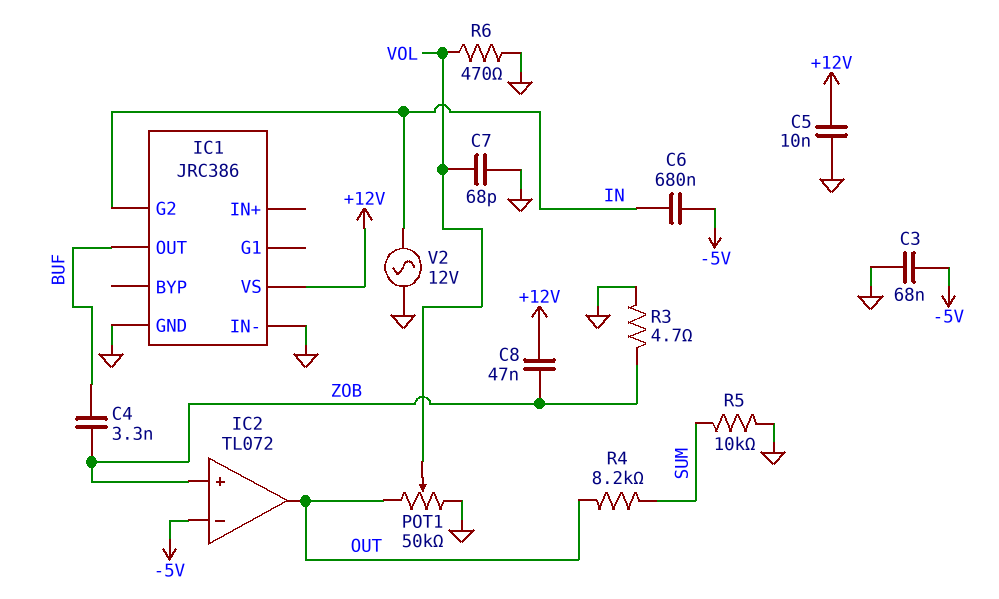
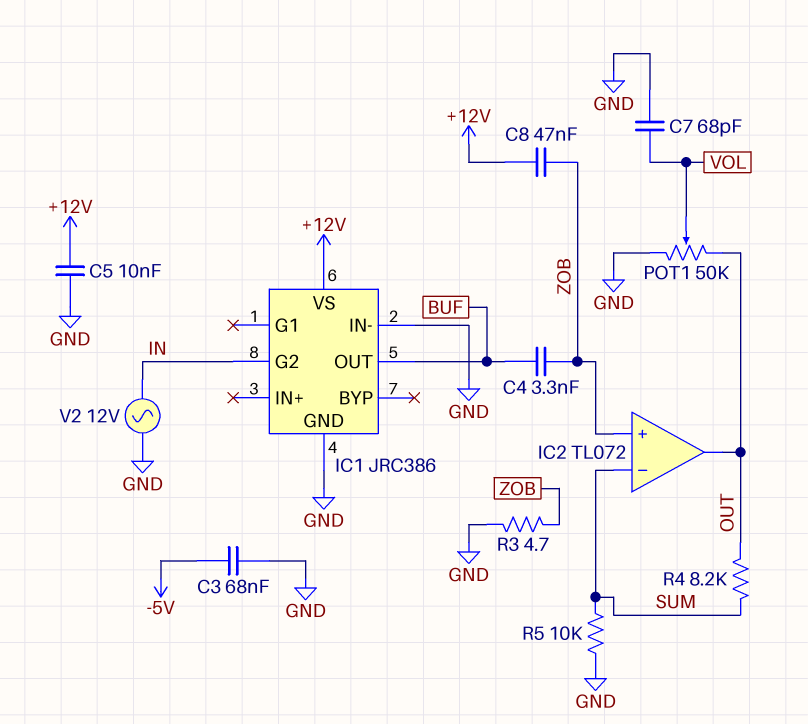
C6: 680nF (-5V, IN) -> none
IC2 pin in-: -5V -> SUM
R6: 470 (GND, VOL) -> none

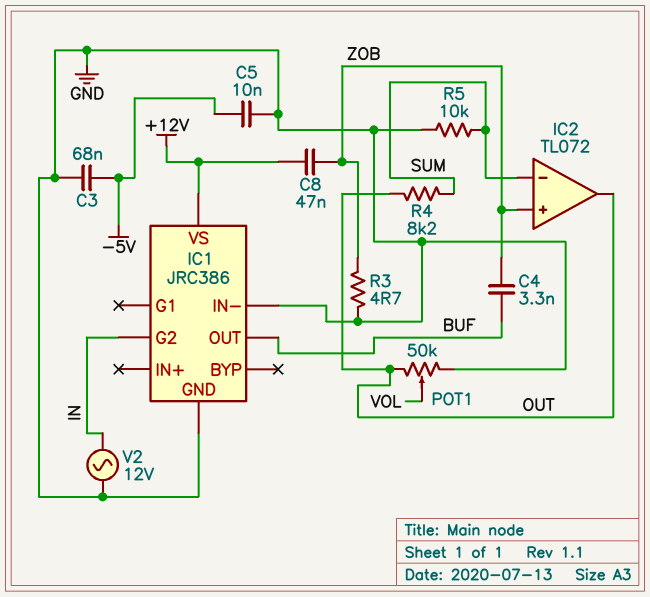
C5: 10nF (+12V, GND) -> 10nF (-5V, GND)
C7: 68pF (GND, VOL) -> none

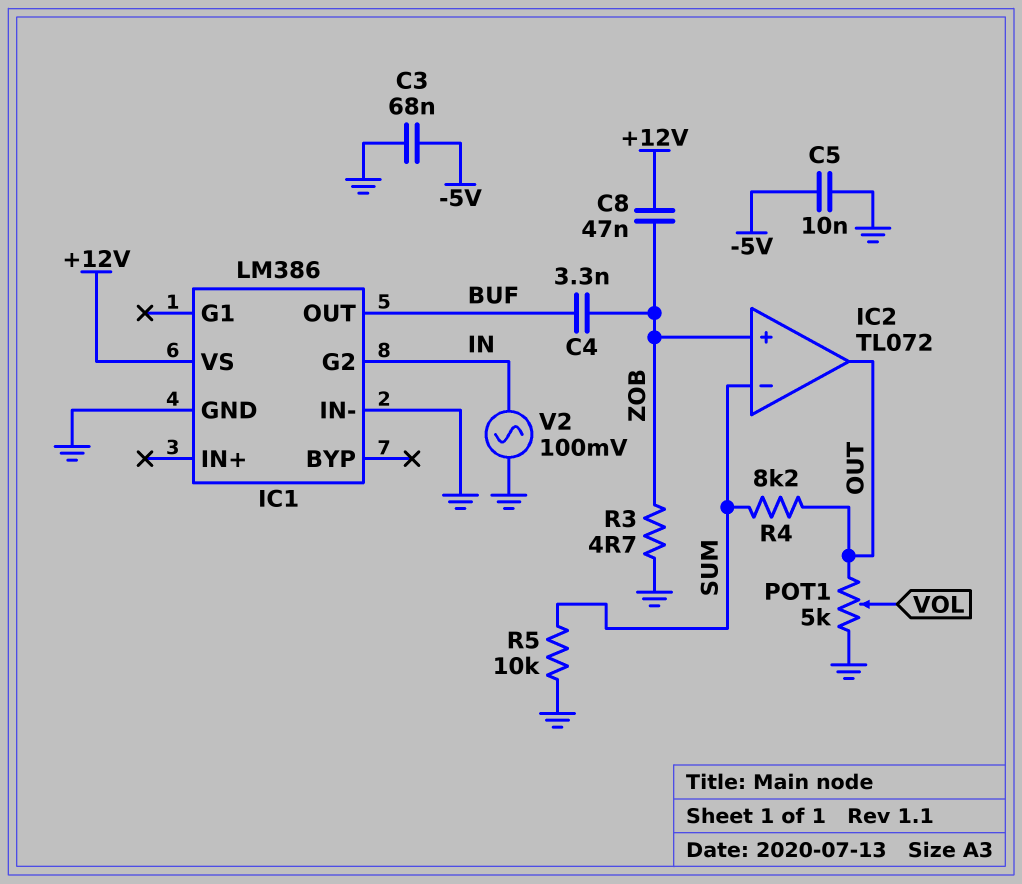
IC1: JRC386 -> LM386
POT1: 50k (GND, OUT, wiper VOL) -> 5k (GND, OUT, wiper VOL)
V2: AC 12V (GND, IN) -> AC 100mV (GND, IN)

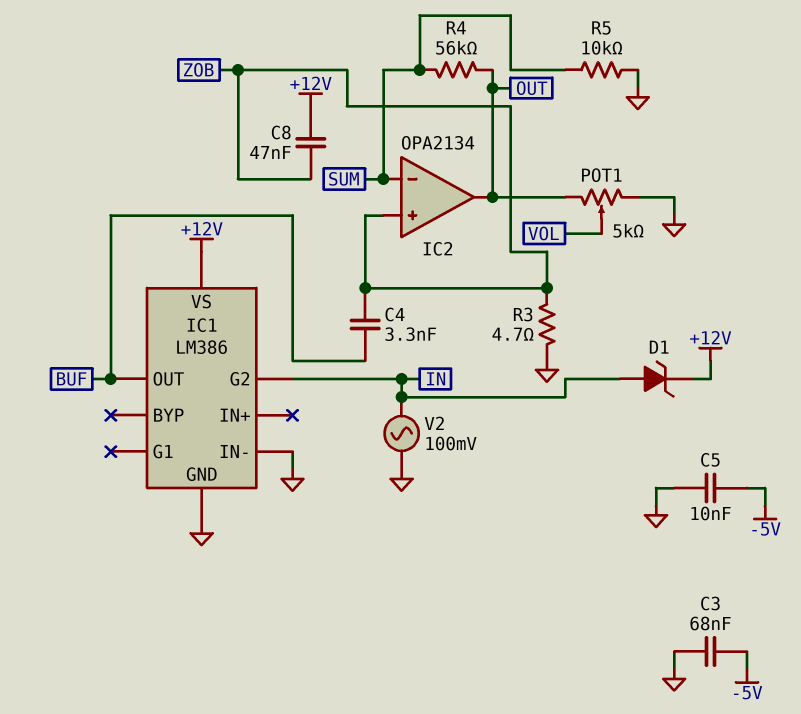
D1: none -> zener (A IN, K +12V)
IC2: TL072 -> OPA2134
R4: 8.2k (OUT, SUM) -> 56k (OUT, SUM)

